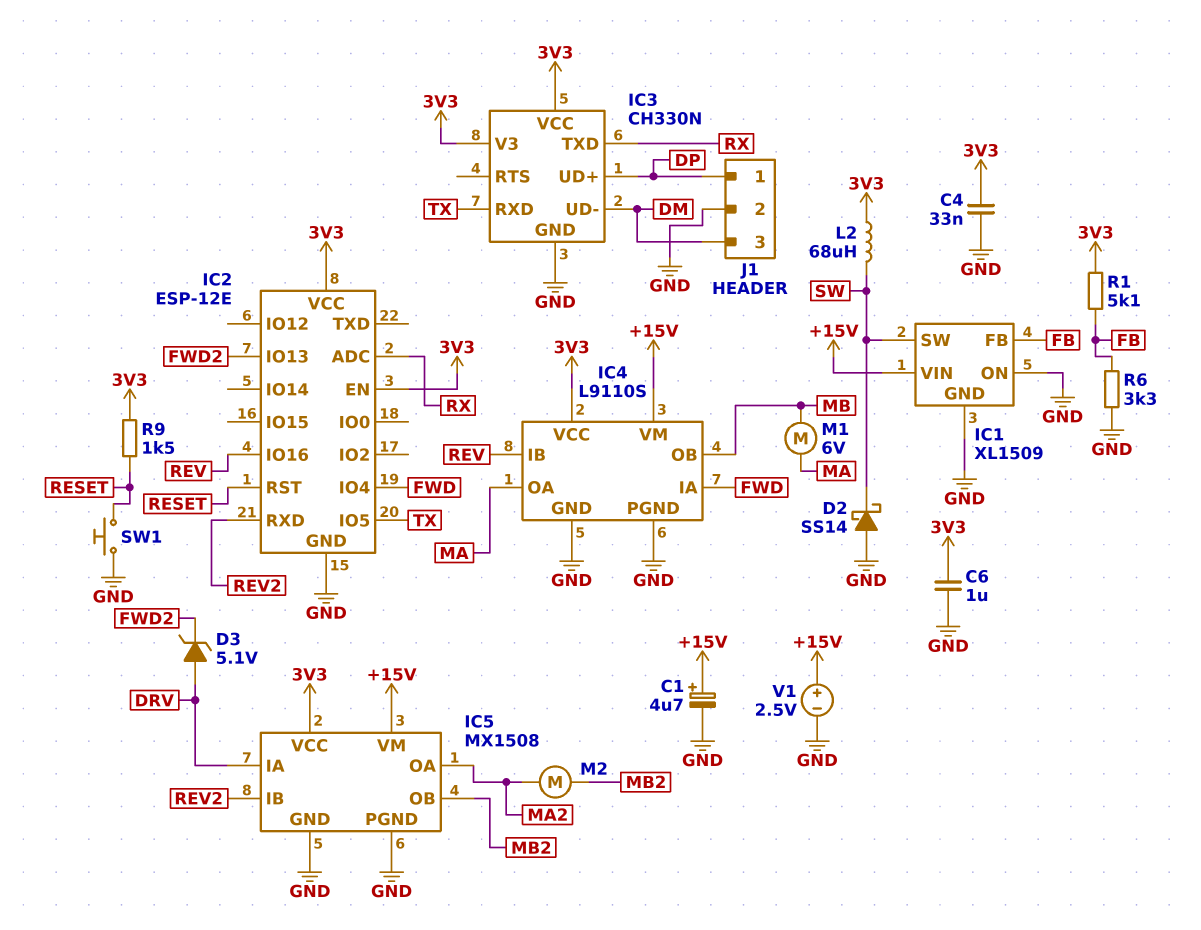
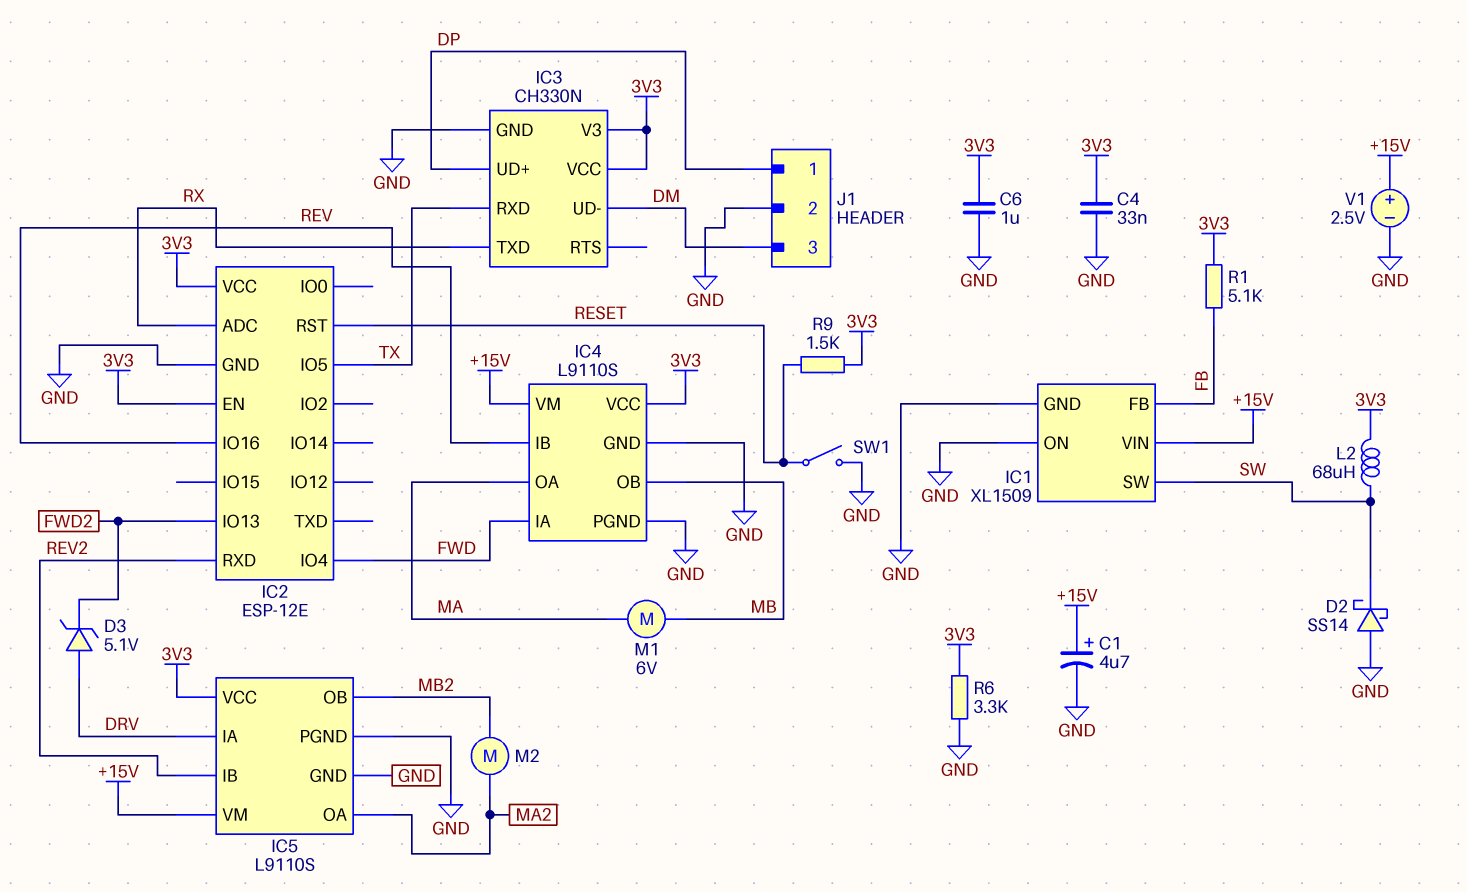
IC5: MX1508 -> L9110S
R6: 3.3k (FB, GND) -> 3.3k (3V3, GND)
SW1: button (GND, RESET) -> switch (GND, RESET)

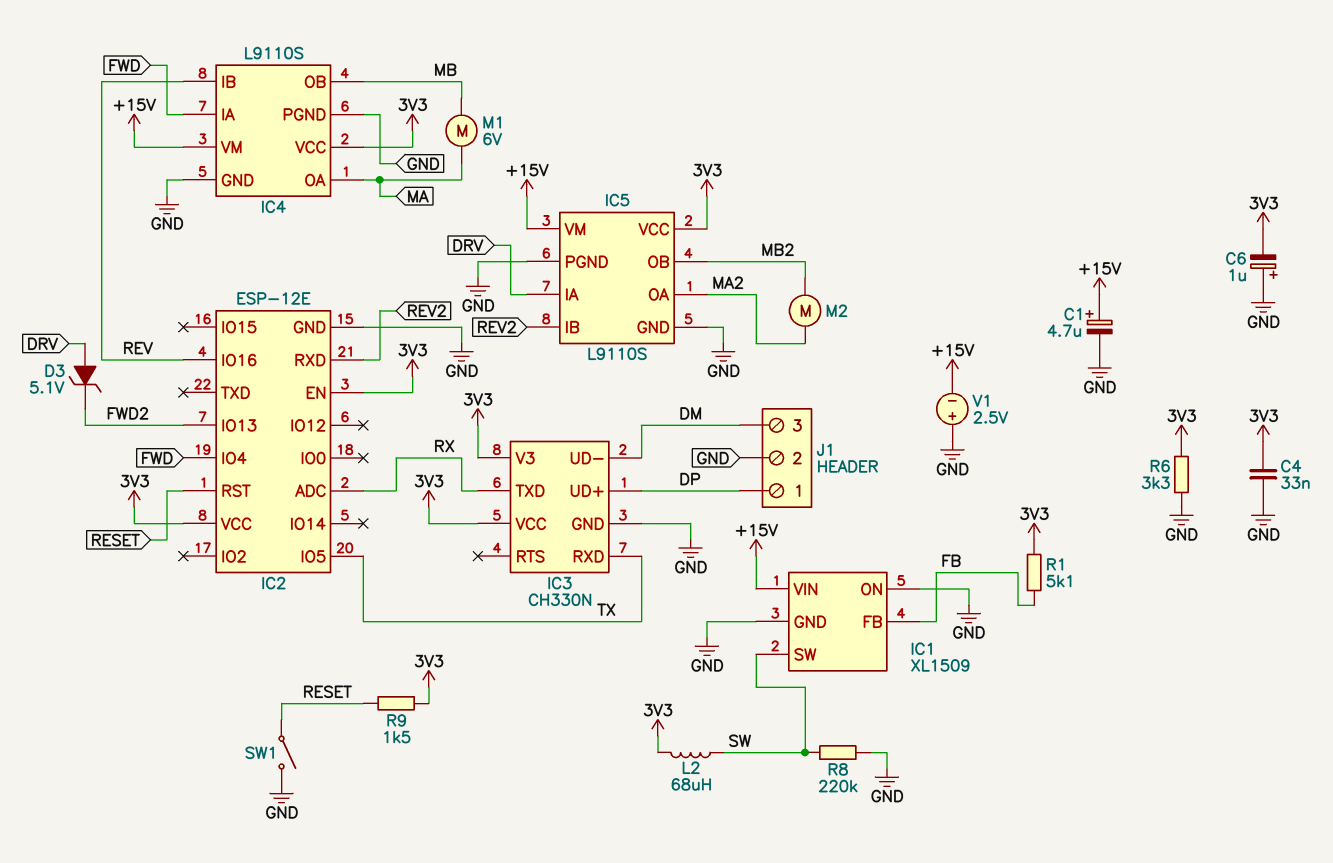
C6: 1uF (3V3, GND) -> 1uF (plus GND, minus 3V3)
D2: schottky SS14 (A GND, K SW) -> none
R8: none -> 220k (GND, SW)
V1: 2.5V (plus +15V, minus GND) -> 2.5V (plus GND, minus +15V)

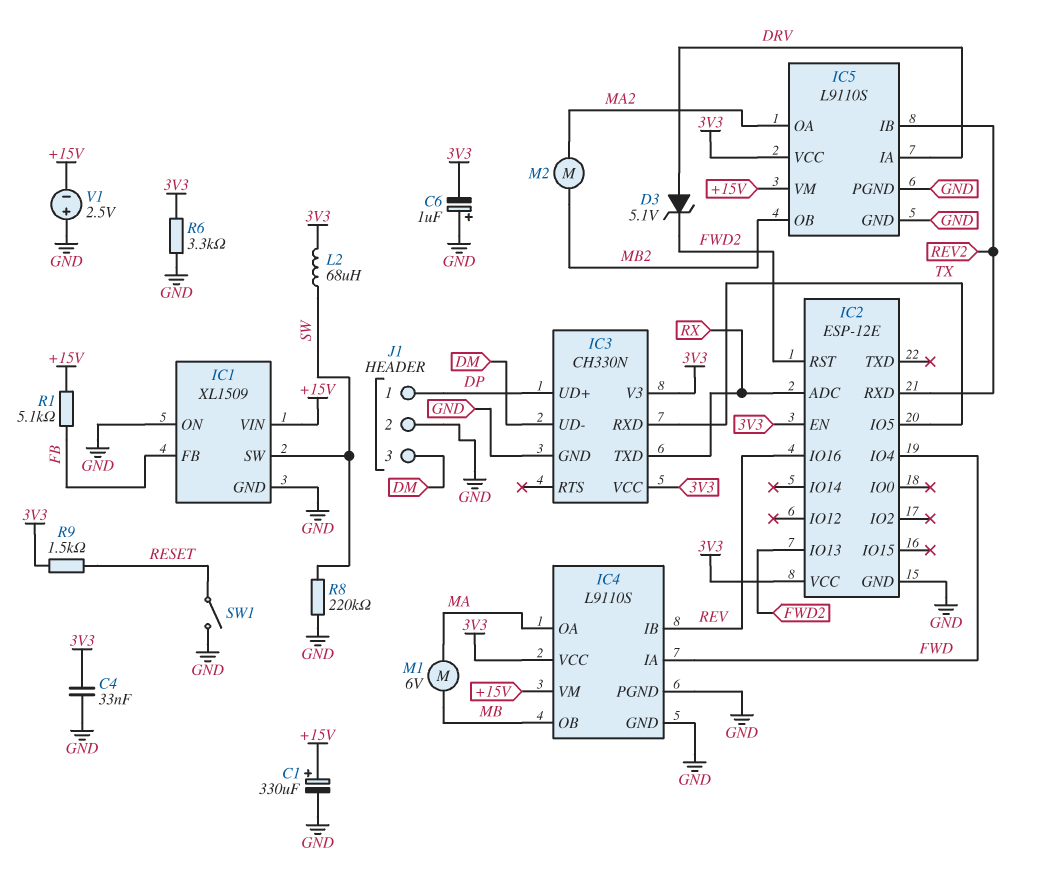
C1: 4.7uF (plus +15V, minus GND) -> 330uF (plus +15V, minus GND)
IC2 pin RST: RESET -> FWD2
R1: 5.1k (3V3, FB) -> 5.1k (+15V, FB)

